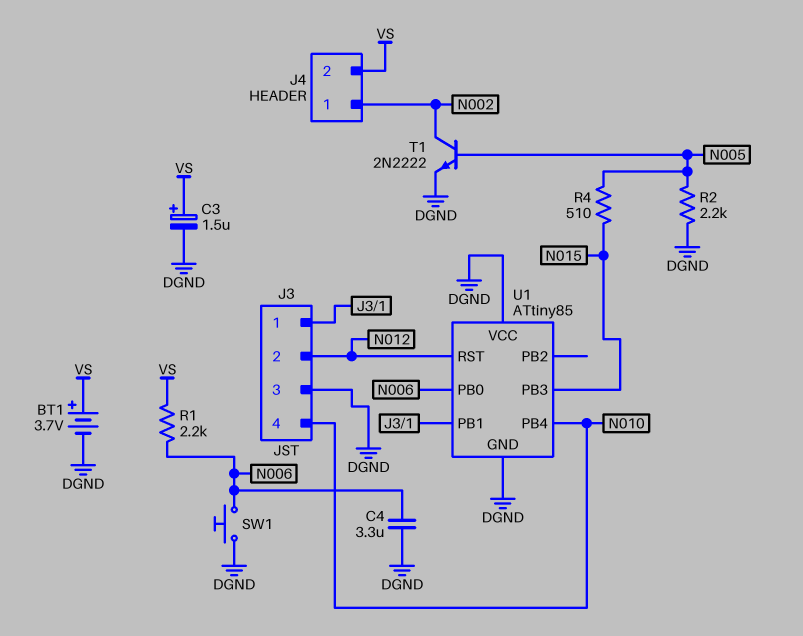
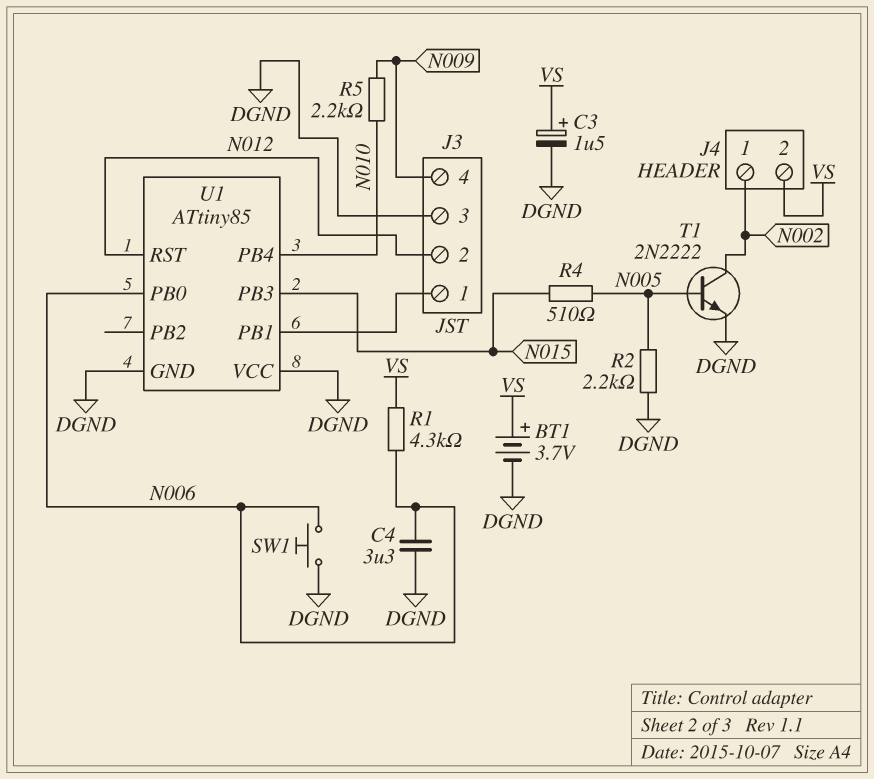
J3 pin 4: N010 -> N009
R1: 2.2k (N006, VS) -> 4.3k (N006, VS)
R5: none -> 2.2k (N009, N010)

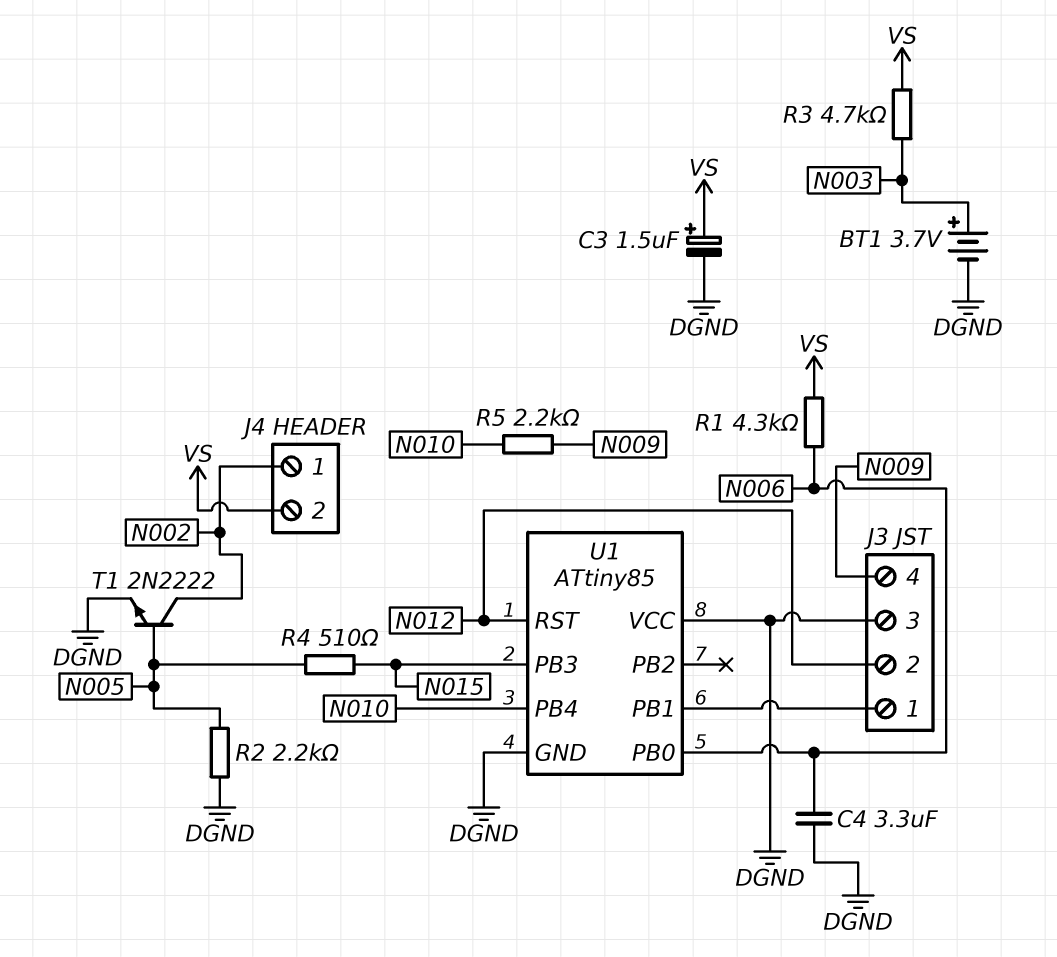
BT1: 3.7V (plus VS, minus DGND) -> 3.7V (plus N003, minus DGND)
R3: none -> 4.7k (N003, VS)
SW1: button (DGND, N006) -> none

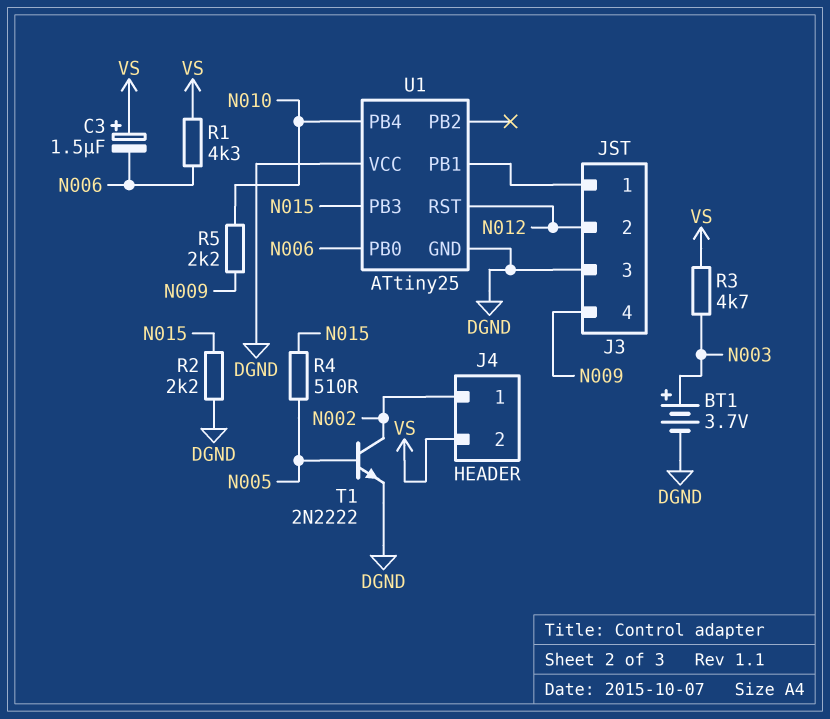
C3: 1.5uF (plus VS, minus DGND) -> 1.5uF (plus VS, minus N006)
C4: 3.3uF (DGND, N006) -> none
R2: 2.2k (DGND, N005) -> 2.2k (DGND, N015)
U1: ATtiny85 -> ATtiny25

